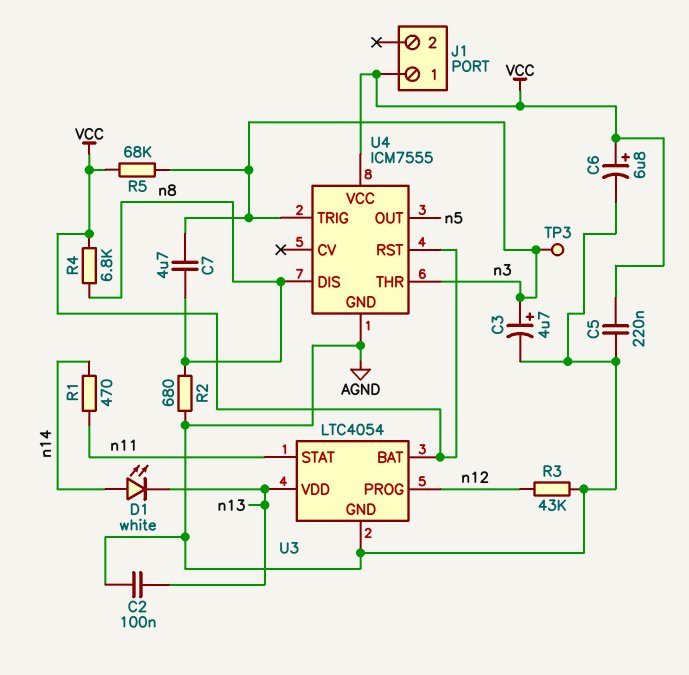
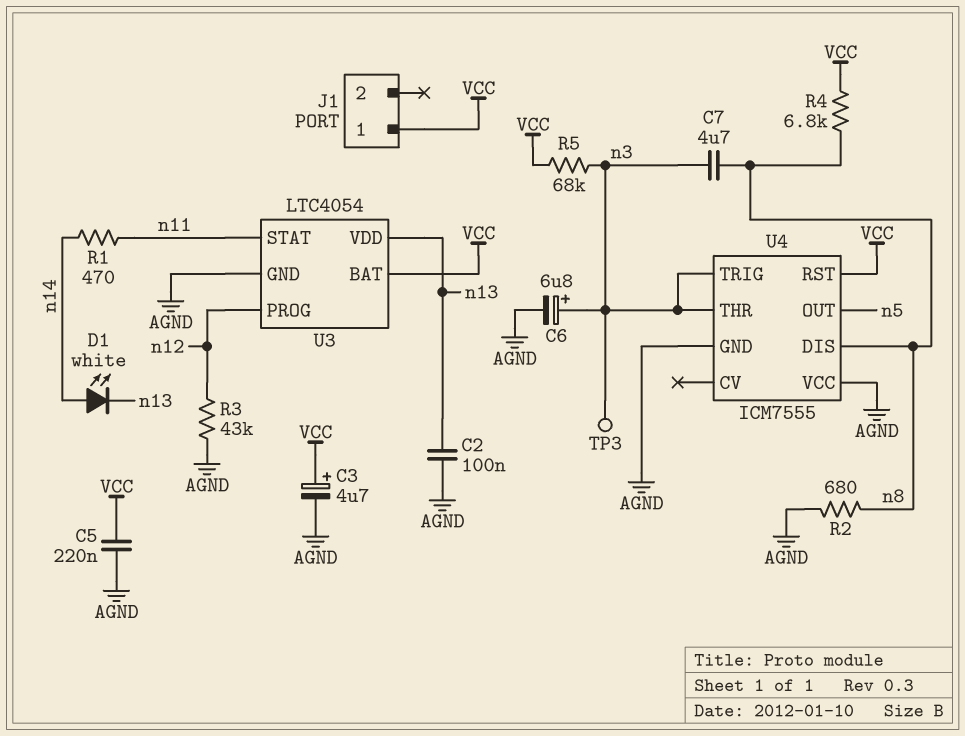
C3: 4.7uF (plus n3, minus AGND) -> 4.7uF (plus VCC, minus AGND)
C6: 6.8uF (plus VCC, minus AGND) -> 6.8uF (plus n3, minus AGND)
U4 pin VCC: VCC -> AGND

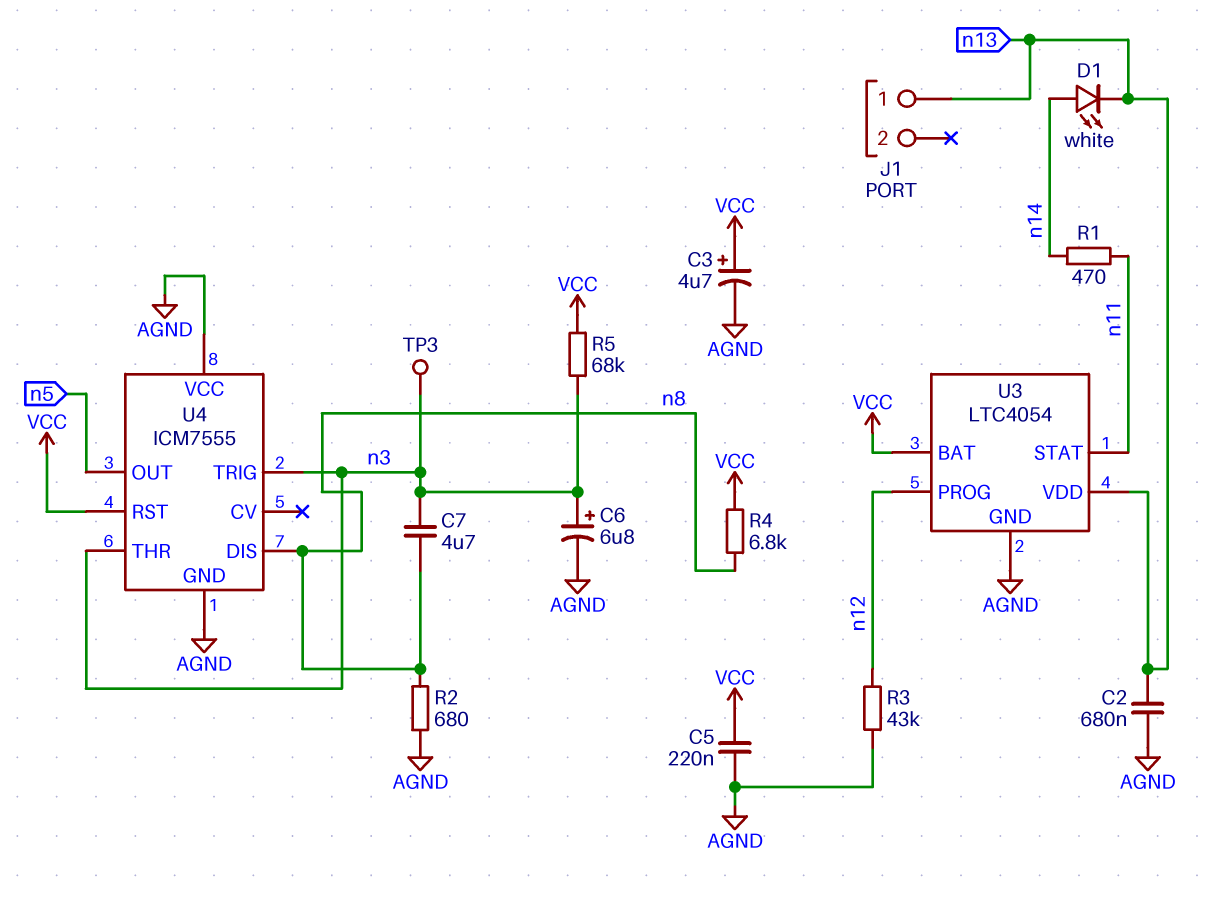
C2: 100nF (AGND, n13) -> 680nF (AGND, n13)
J1 pin 1: VCC -> n13

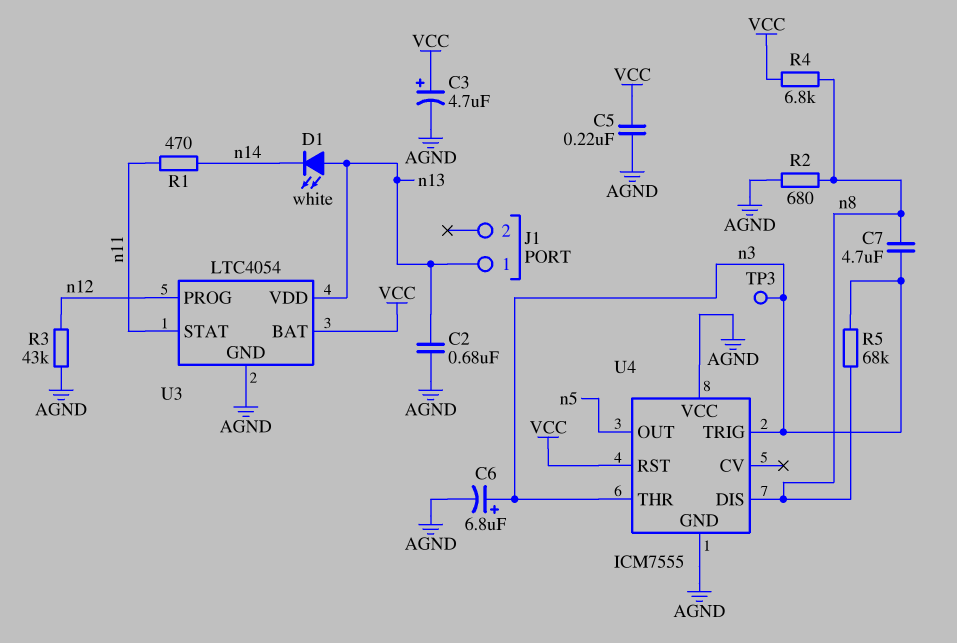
D1: LED white (A n14, K n13) -> LED white (A n13, K n14)
R5: 68k (VCC, n3) -> 68k (n3, n8)

